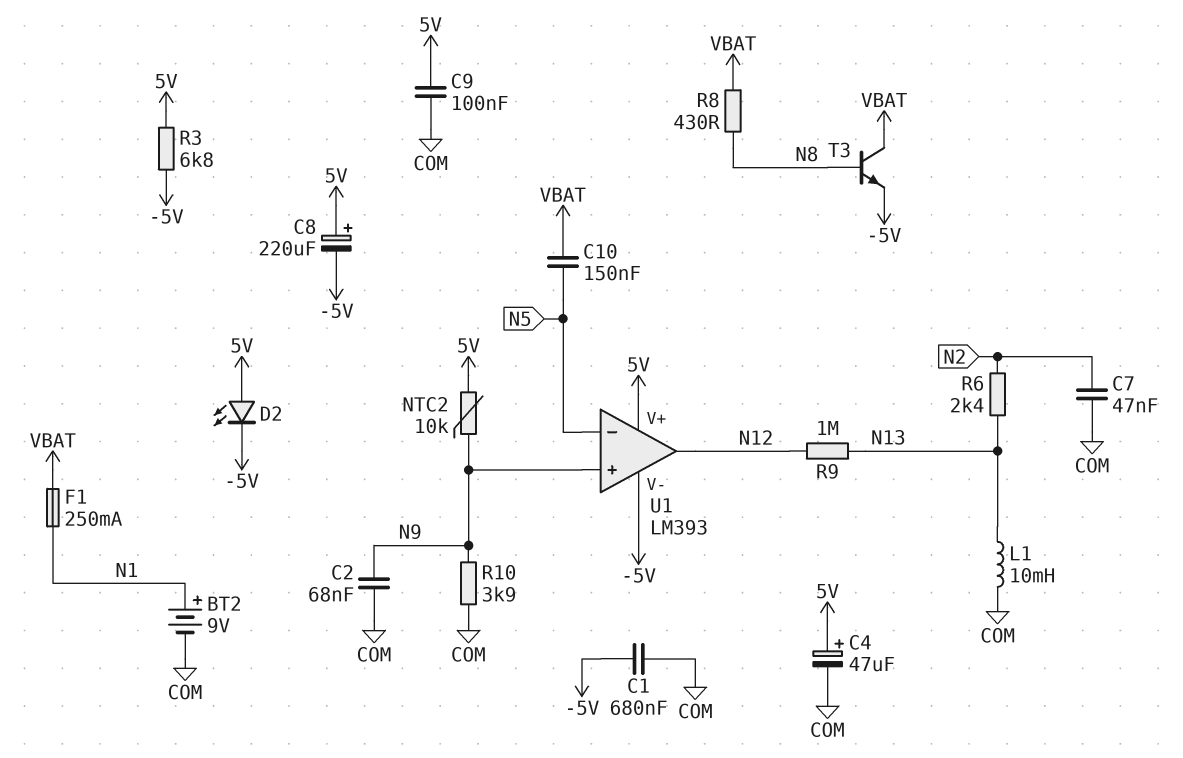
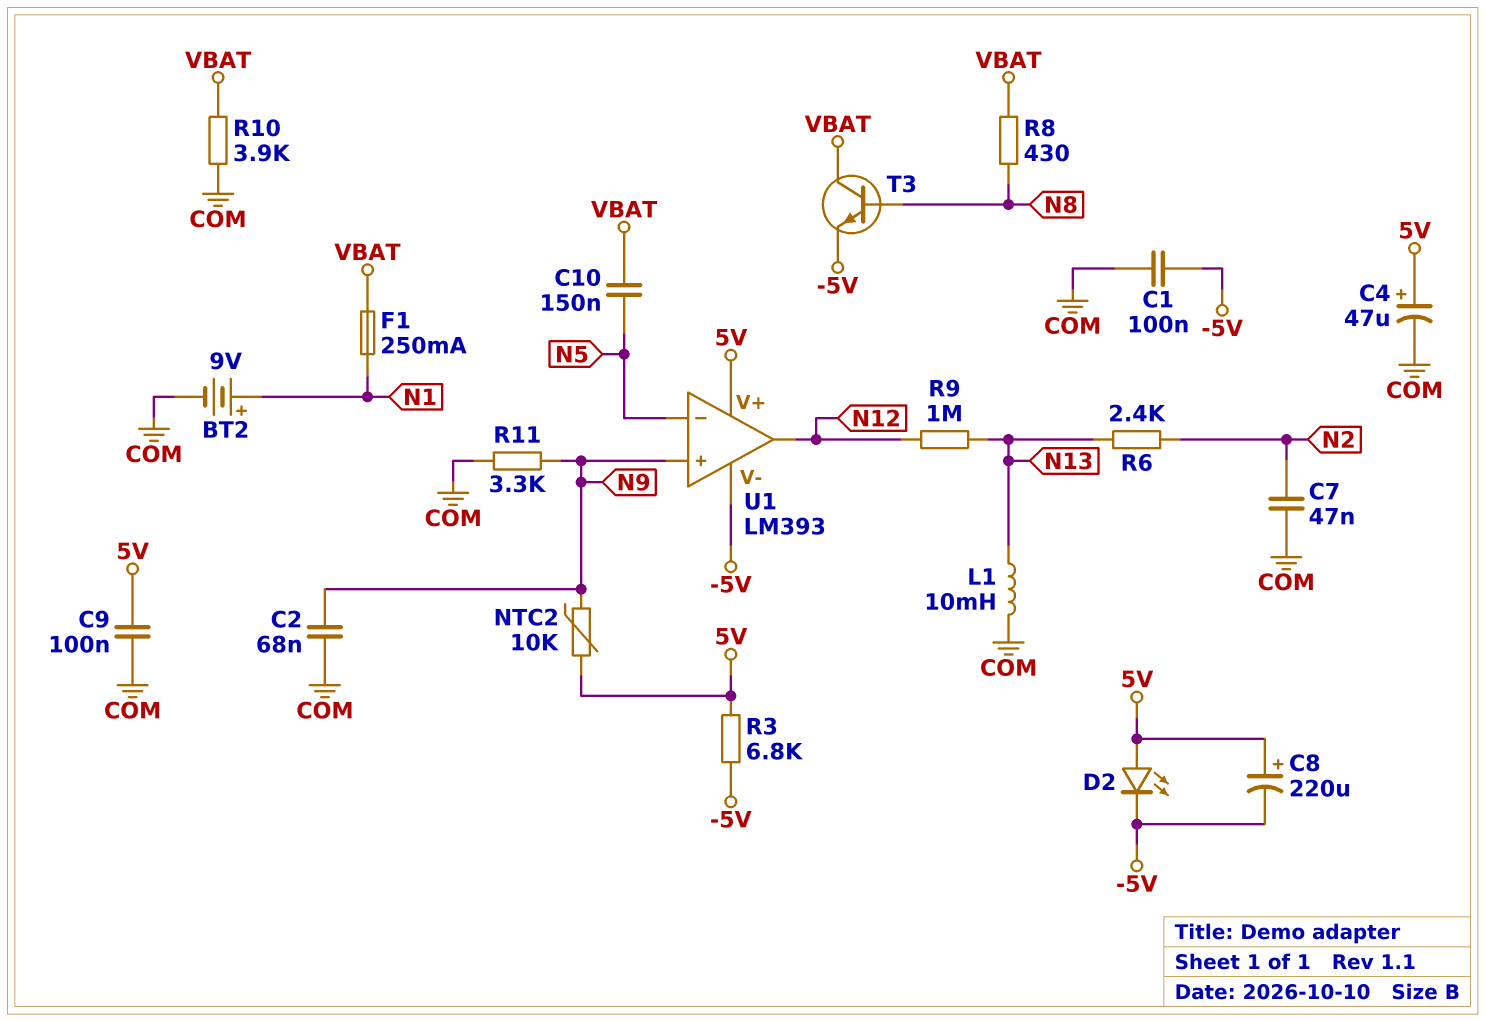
C1: 680nF (-5V, COM) -> 100nF (-5V, COM)
R10: 3.9k (COM, N9) -> 3.9k (COM, VBAT)
R11: none -> 3.3k (COM, N9)

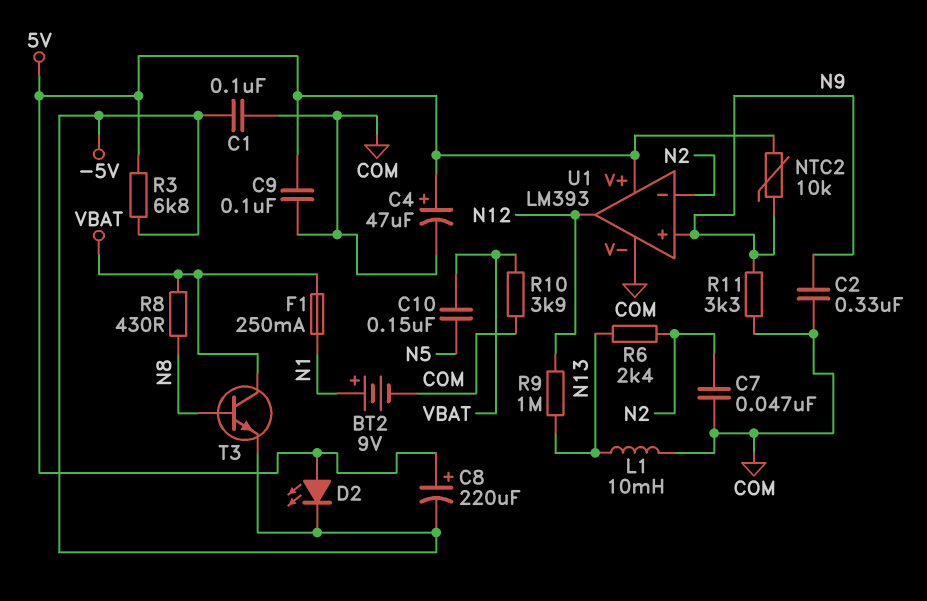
C2: 68nF (COM, N9) -> 330nF (COM, N9)
U1 pin V-: -5V -> COM
U1 pin in-: N5 -> N2

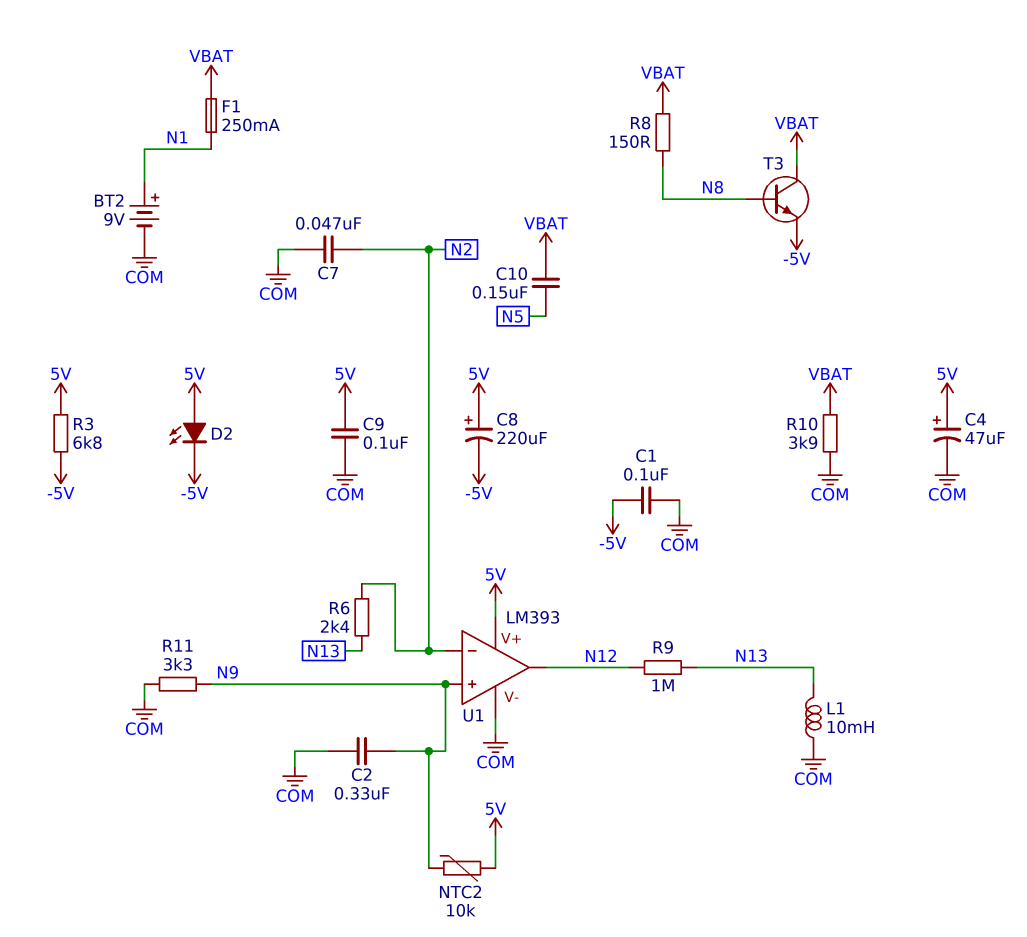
R8: 430 (N8, VBAT) -> 150 (N8, VBAT)

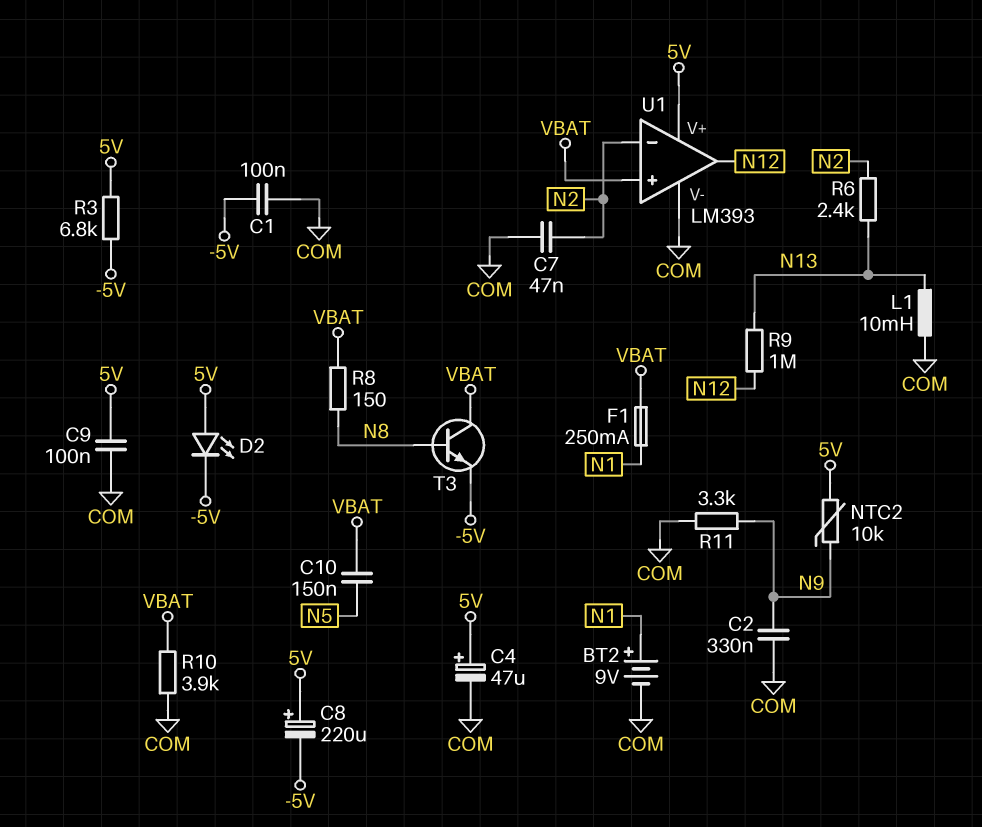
U1 pin in+: N9 -> VBAT

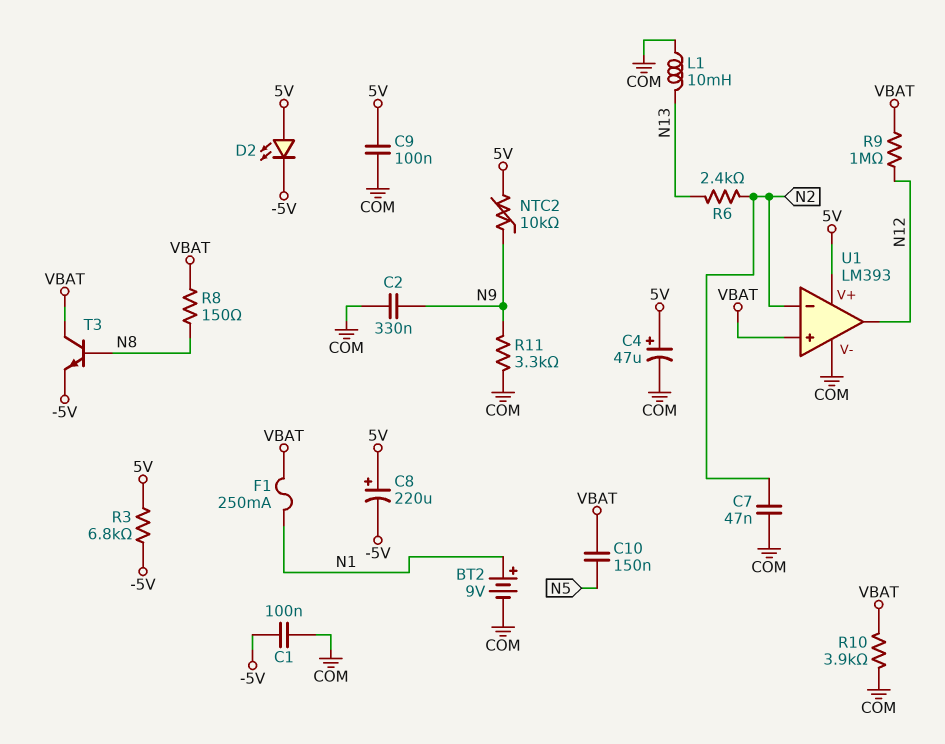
R9: 1M (N12, N13) -> 1M (N12, VBAT)

